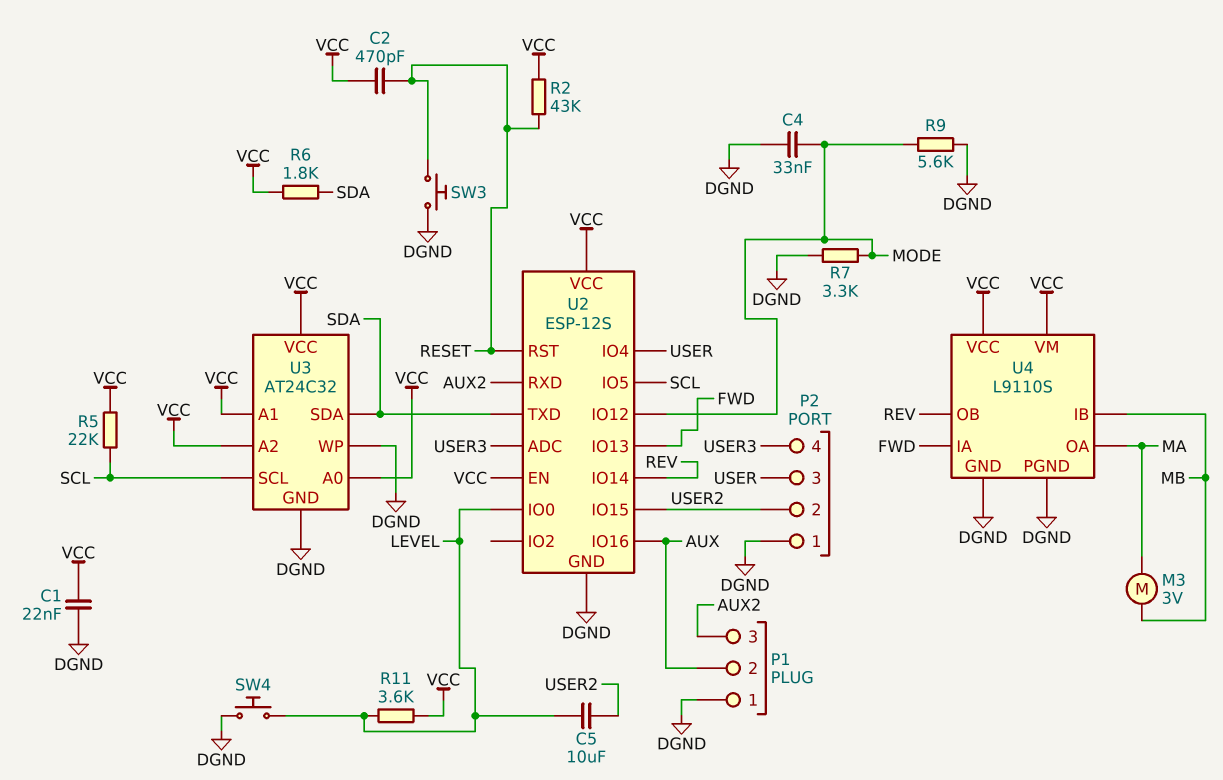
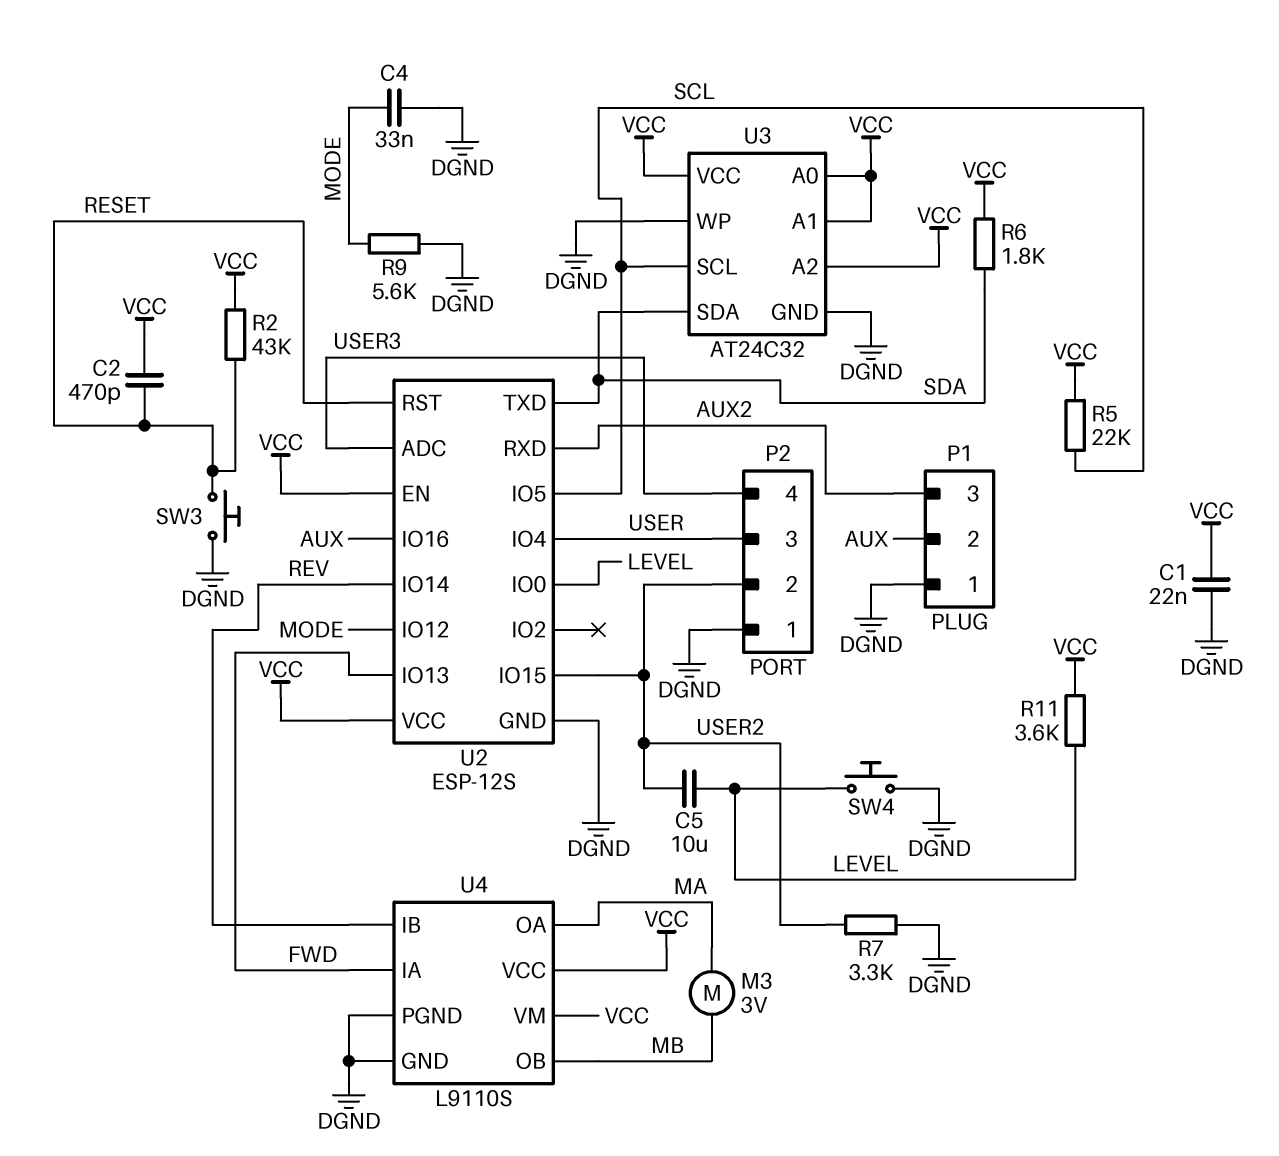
R7: 3.3k (DGND, MODE) -> 3.3k (DGND, USER2)
U4 pin IB: MB -> REV
U4 pin OB: REV -> MB

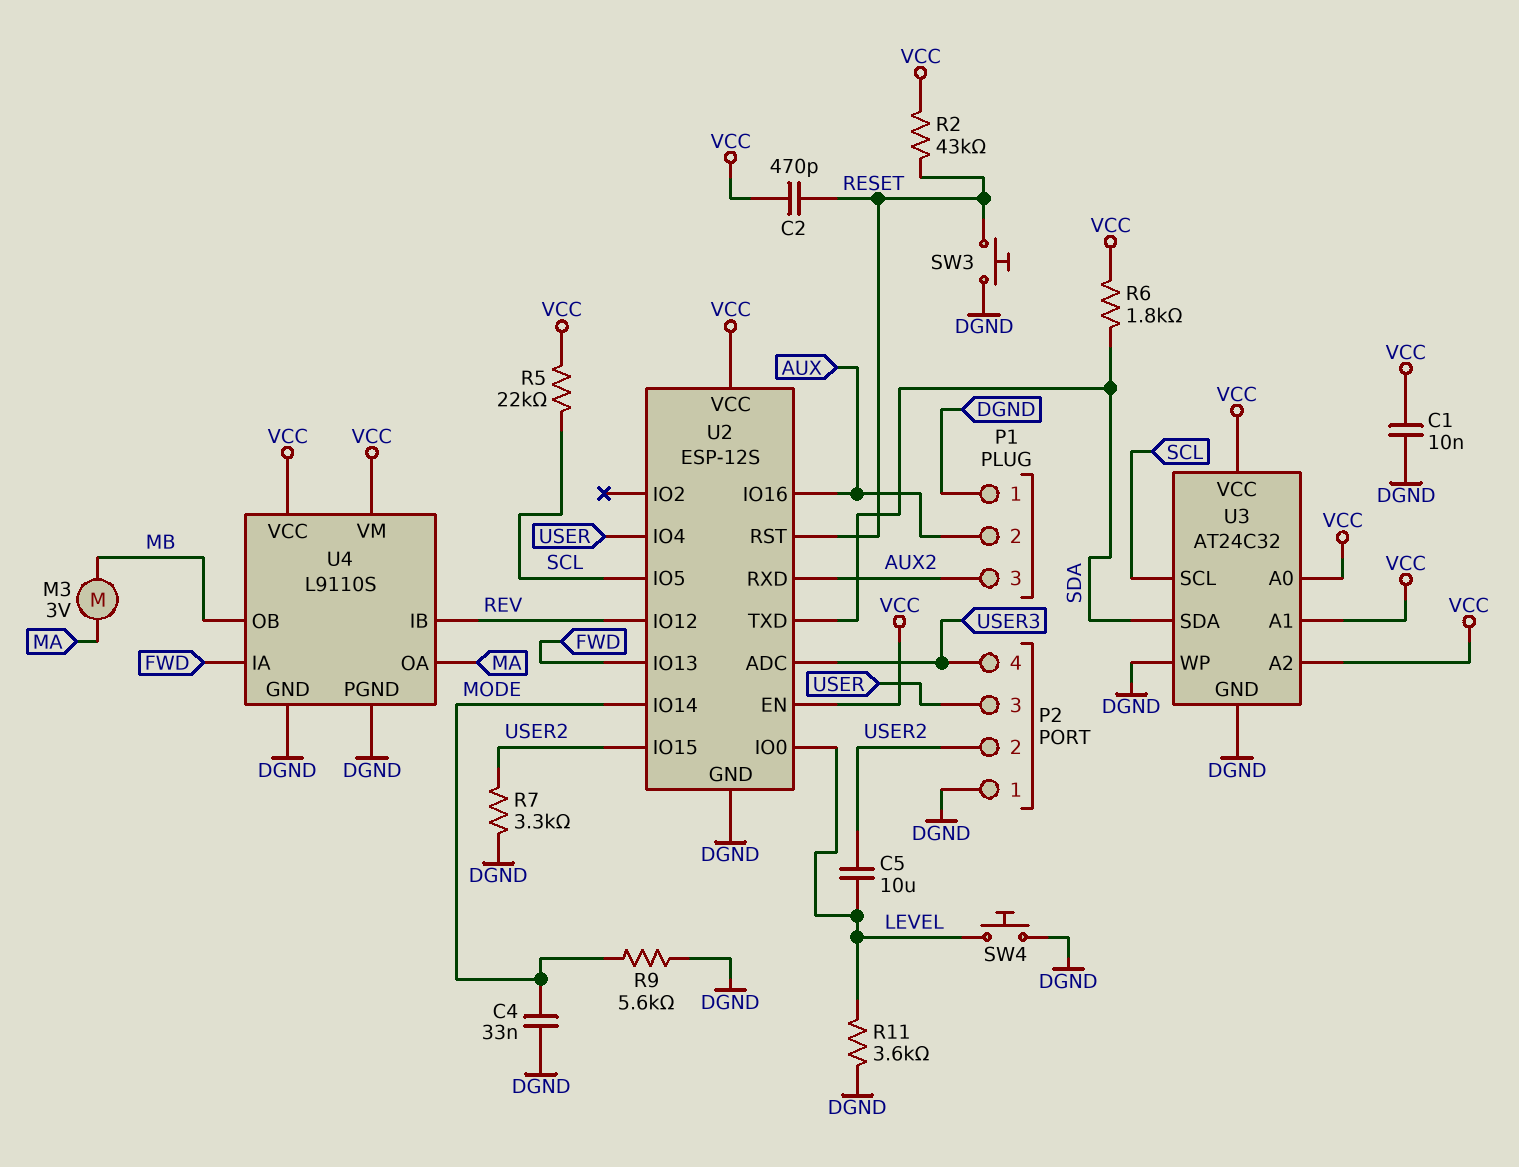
C1: 22nF (DGND, VCC) -> 10nF (DGND, VCC)
R11: 3.6k (LEVEL, VCC) -> 3.6k (DGND, LEVEL)
U2 pin IO12: MODE -> REV
U2 pin IO14: REV -> MODE

